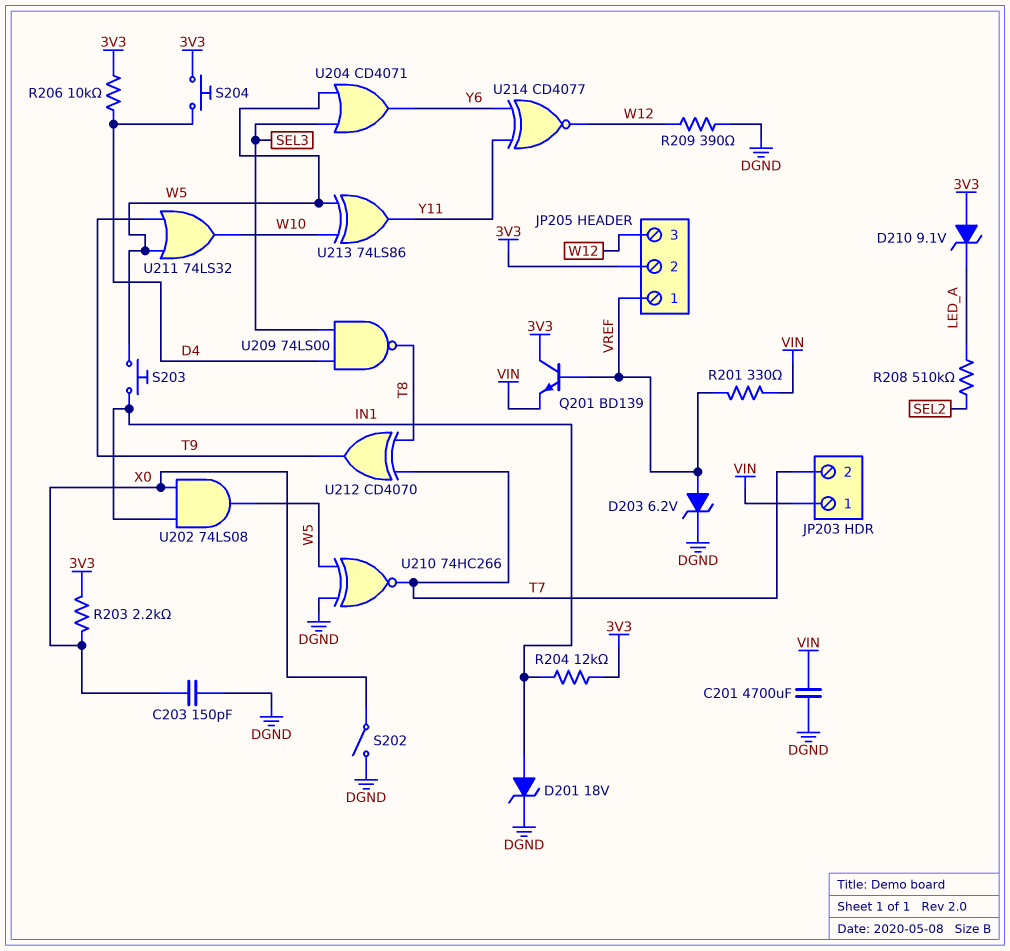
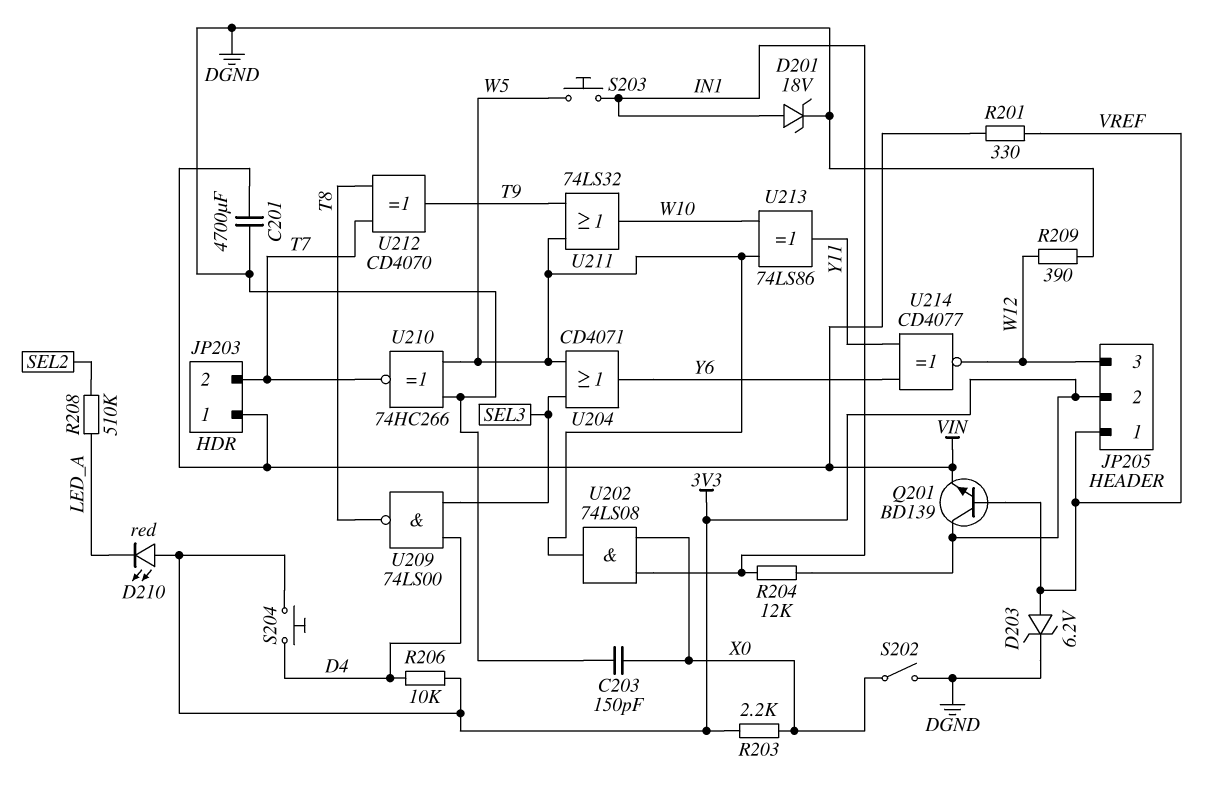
D210: zener 9.1V (A 3V3, K LED_A) -> LED red (A 3V3, K LED_A)

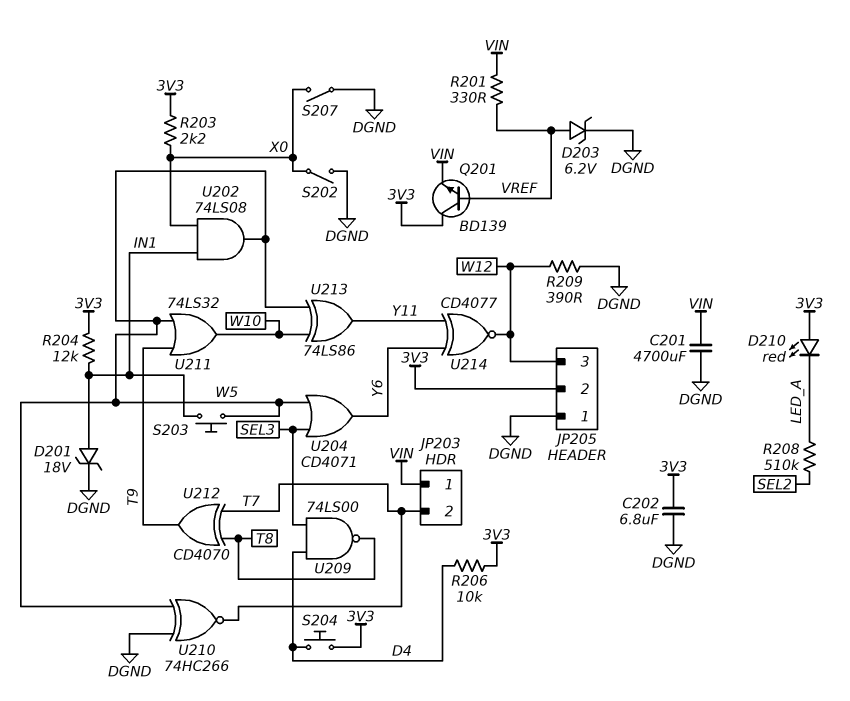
C202: none -> 6.8uF (3V3, DGND)
C203: 150pF (DGND, X0) -> none
JP205 pin 1: VREF -> DGND
S207: none -> switch (DGND, X0)

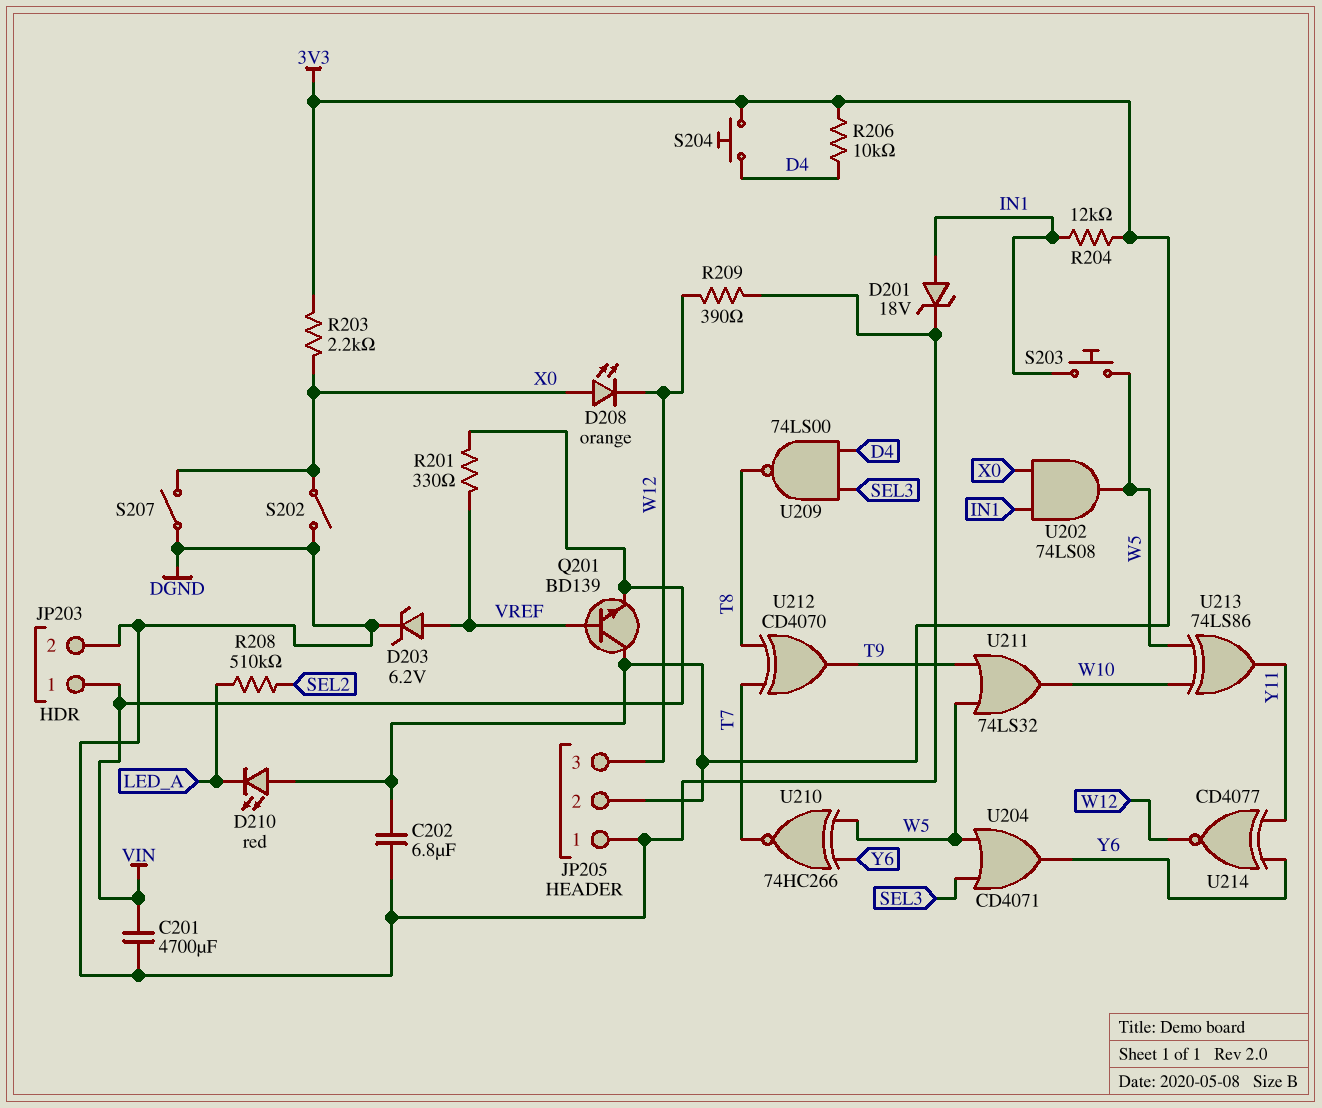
D208: none -> LED orange (A X0, K W12)
JP203 pin 2: T7 -> DGND
U210: XNOR 74HC266 (in DGND, in W5, out T7) -> XNOR 74HC266 (in W5, in Y6, out T7)

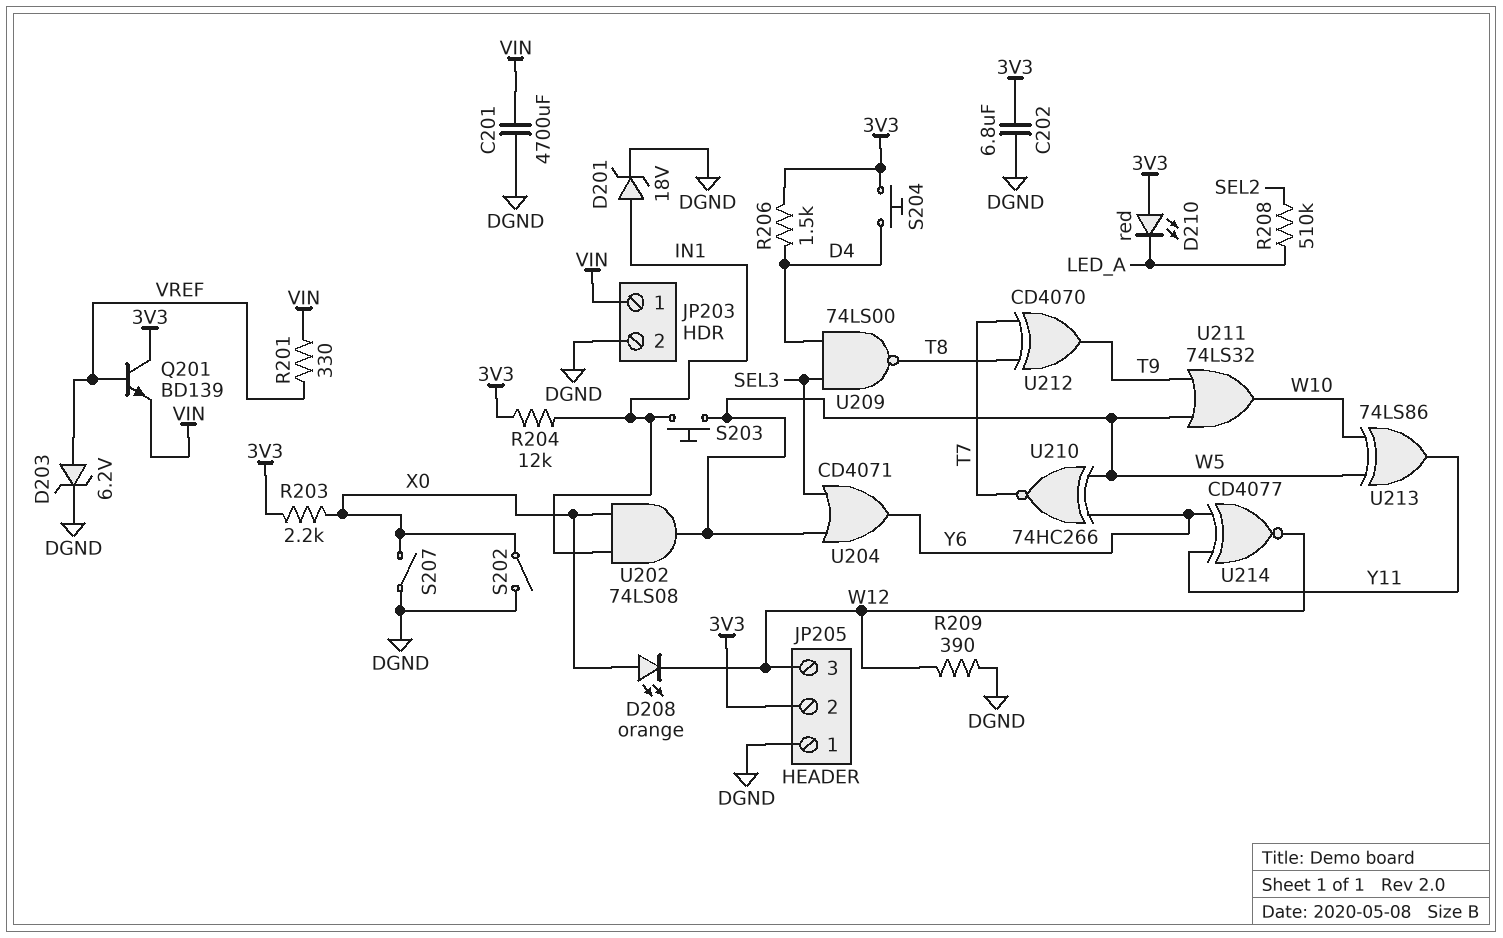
R206: 10k (3V3, D4) -> 1.5k (3V3, D4)

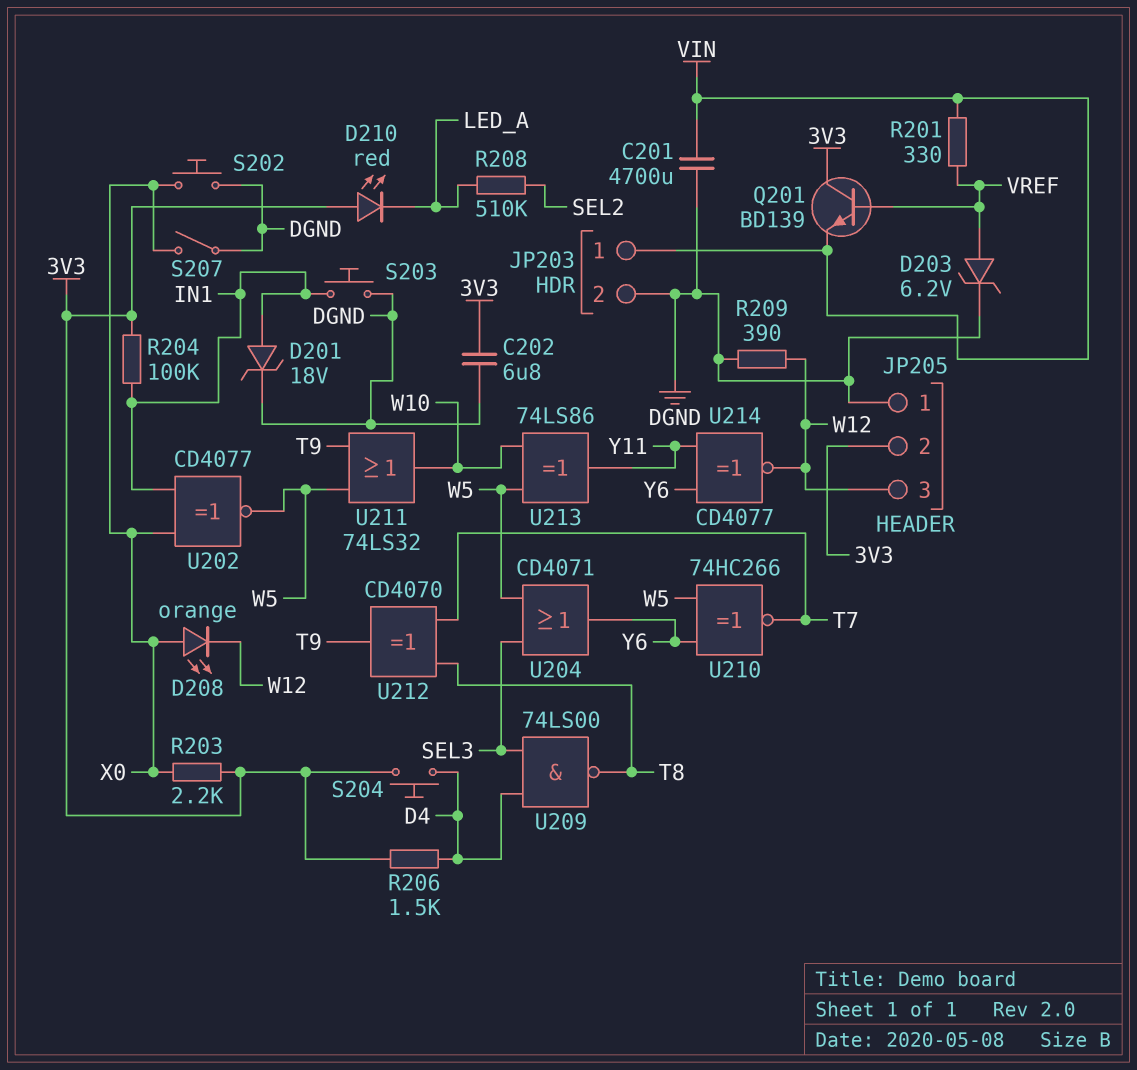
R204: 12k (3V3, IN1) -> 100k (3V3, IN1)
S202: switch (DGND, X0) -> button (DGND, X0)
S203: button (IN1, W5) -> button (DGND, IN1)
U202: AND 74LS08 (in IN1, in X0, out W5) -> XNOR CD4077 (in IN1, in X0, out W5)

